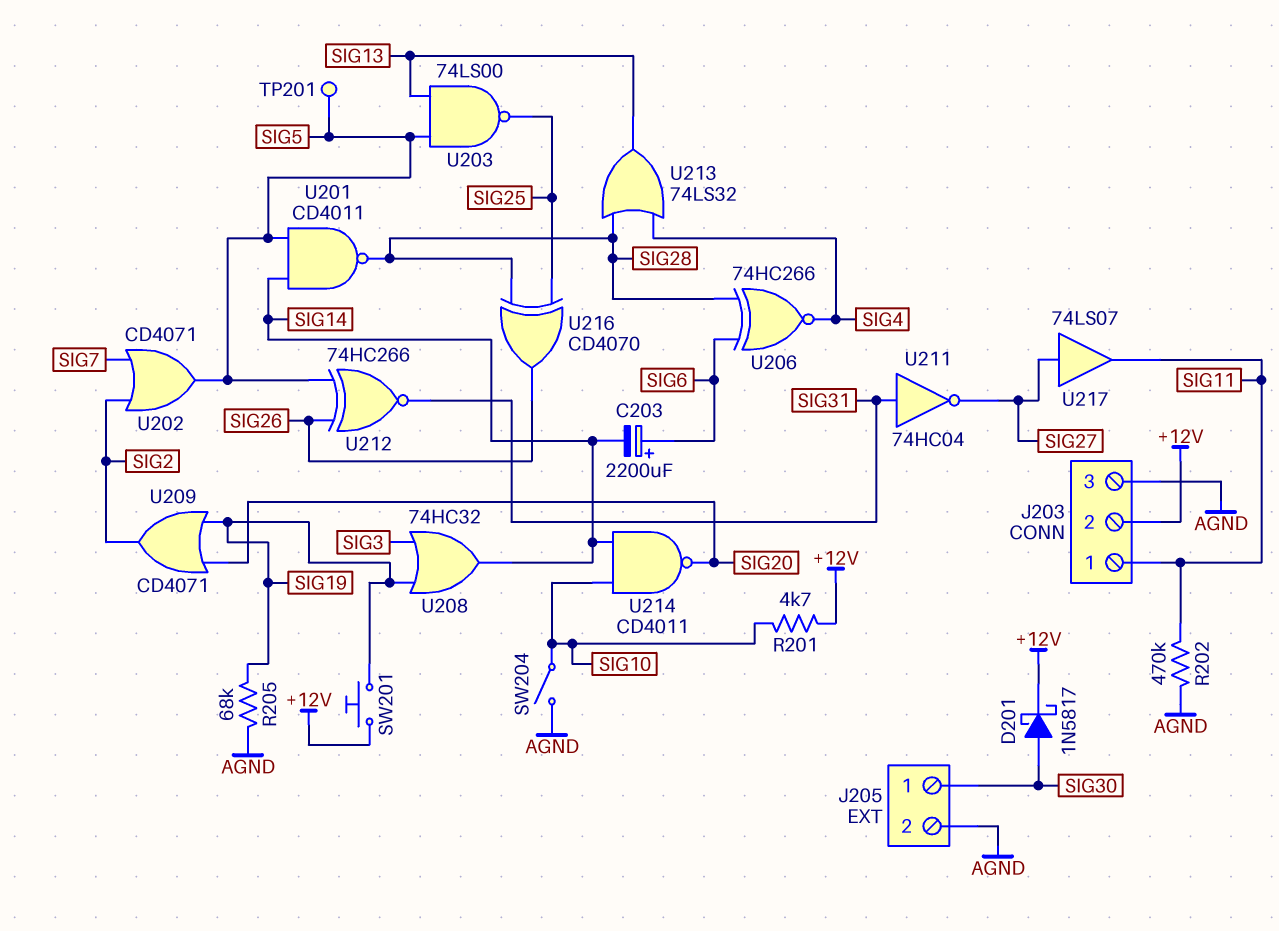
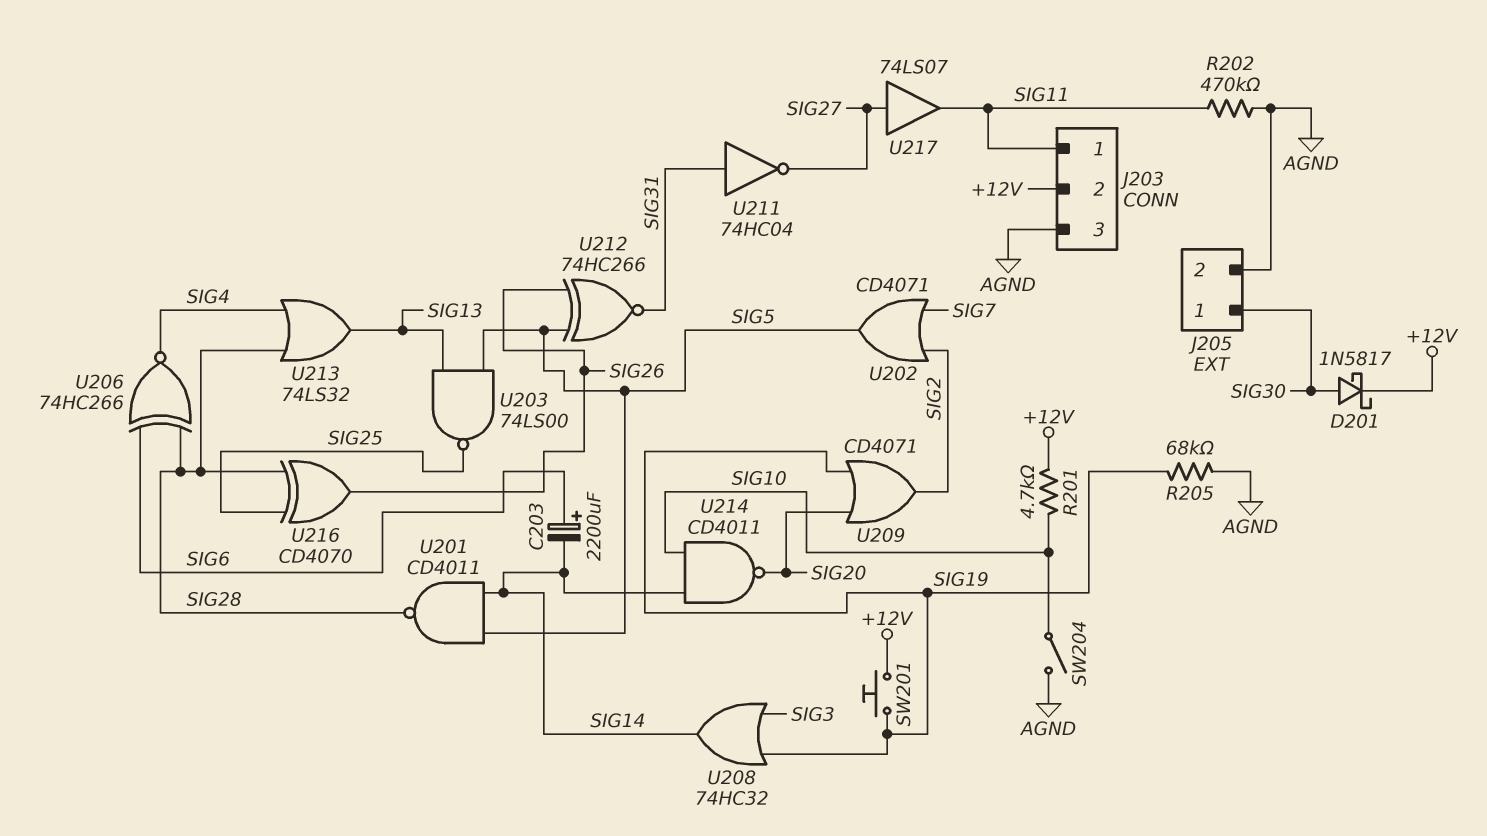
TP201: test point (SIG5) -> none

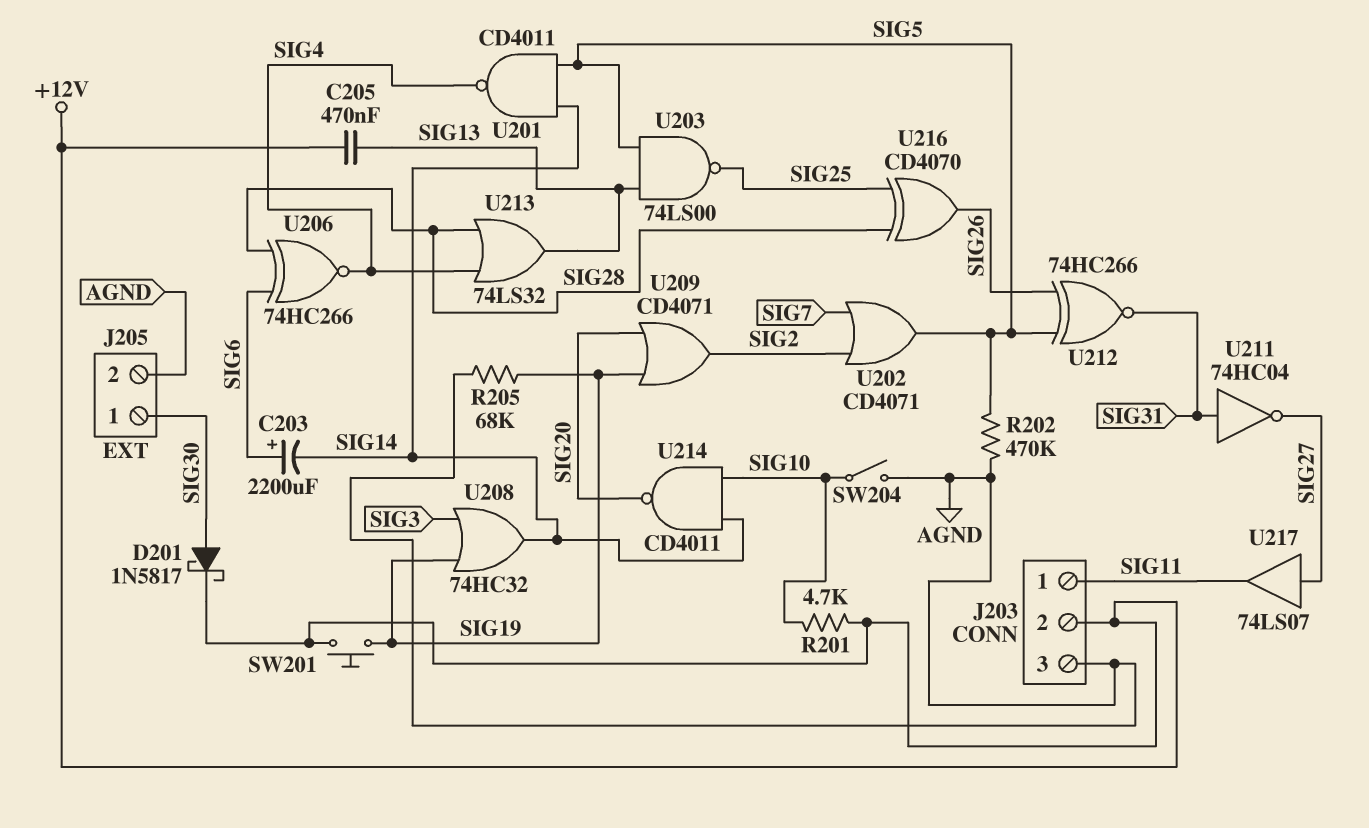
C205: none -> 470nF (+12V, SIG13)
R202: 470k (AGND, SIG11) -> 470k (AGND, SIG5)
U201: NAND CD4011 (in SIG5, in SIG14, out SIG28) -> NAND CD4011 (in SIG5, in SIG14, out SIG4)

